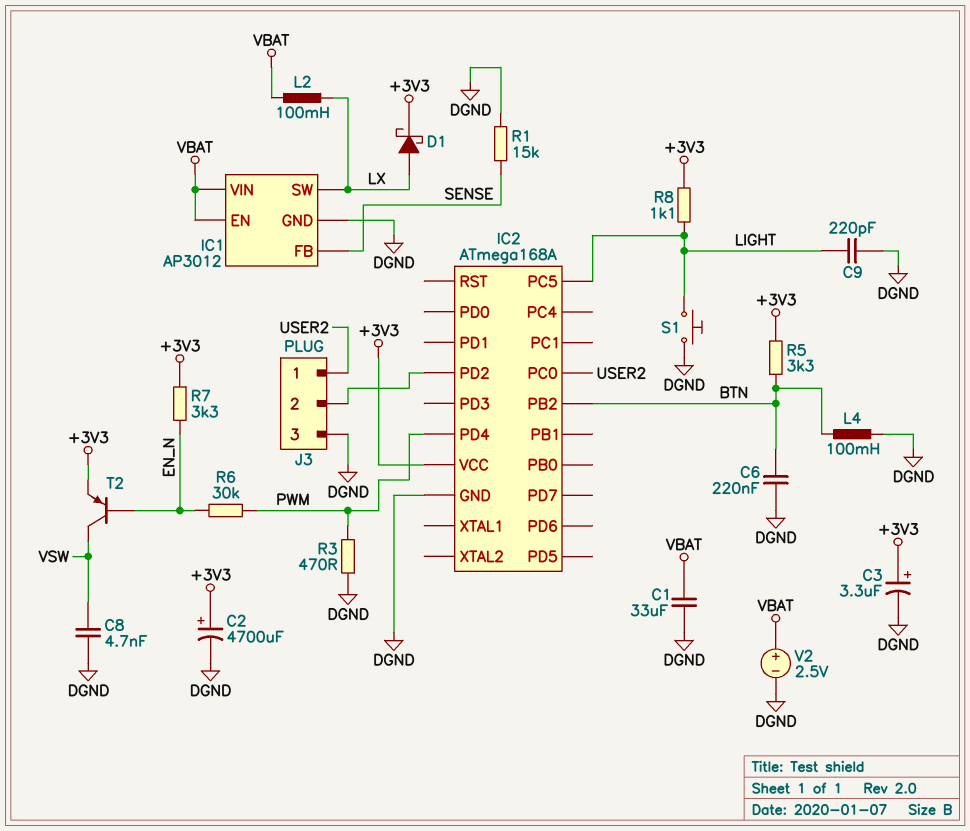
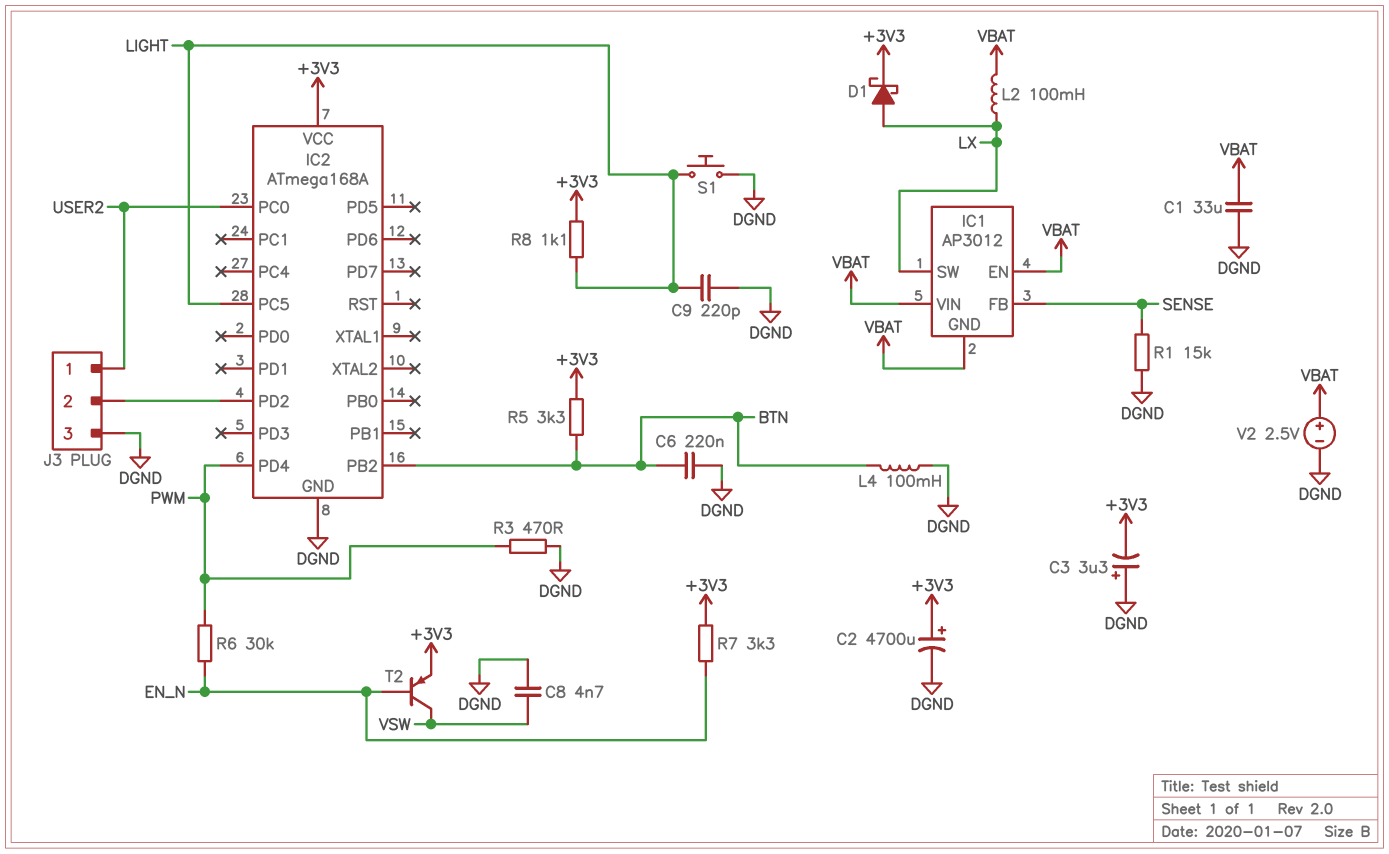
C3: 3.3uF (plus +3V3, minus DGND) -> 3.3uF (plus DGND, minus +3V3)
IC1 pin GND: DGND -> VBAT

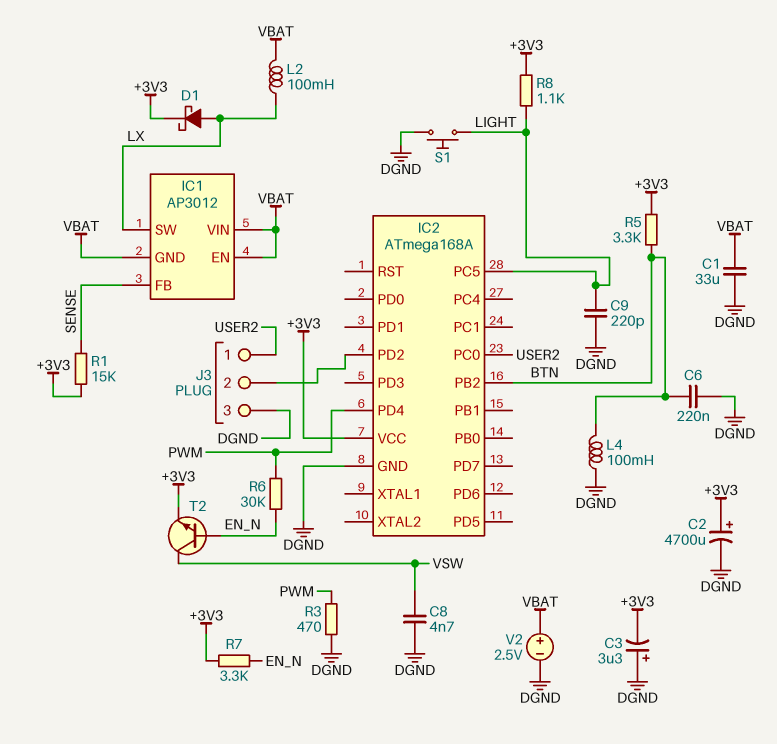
R1: 15k (DGND, SENSE) -> 15k (+3V3, SENSE)
T2: PNP (B EN_N, C VSW, E +3V3) -> NPN (B EN_N, C VSW, E +3V3)

